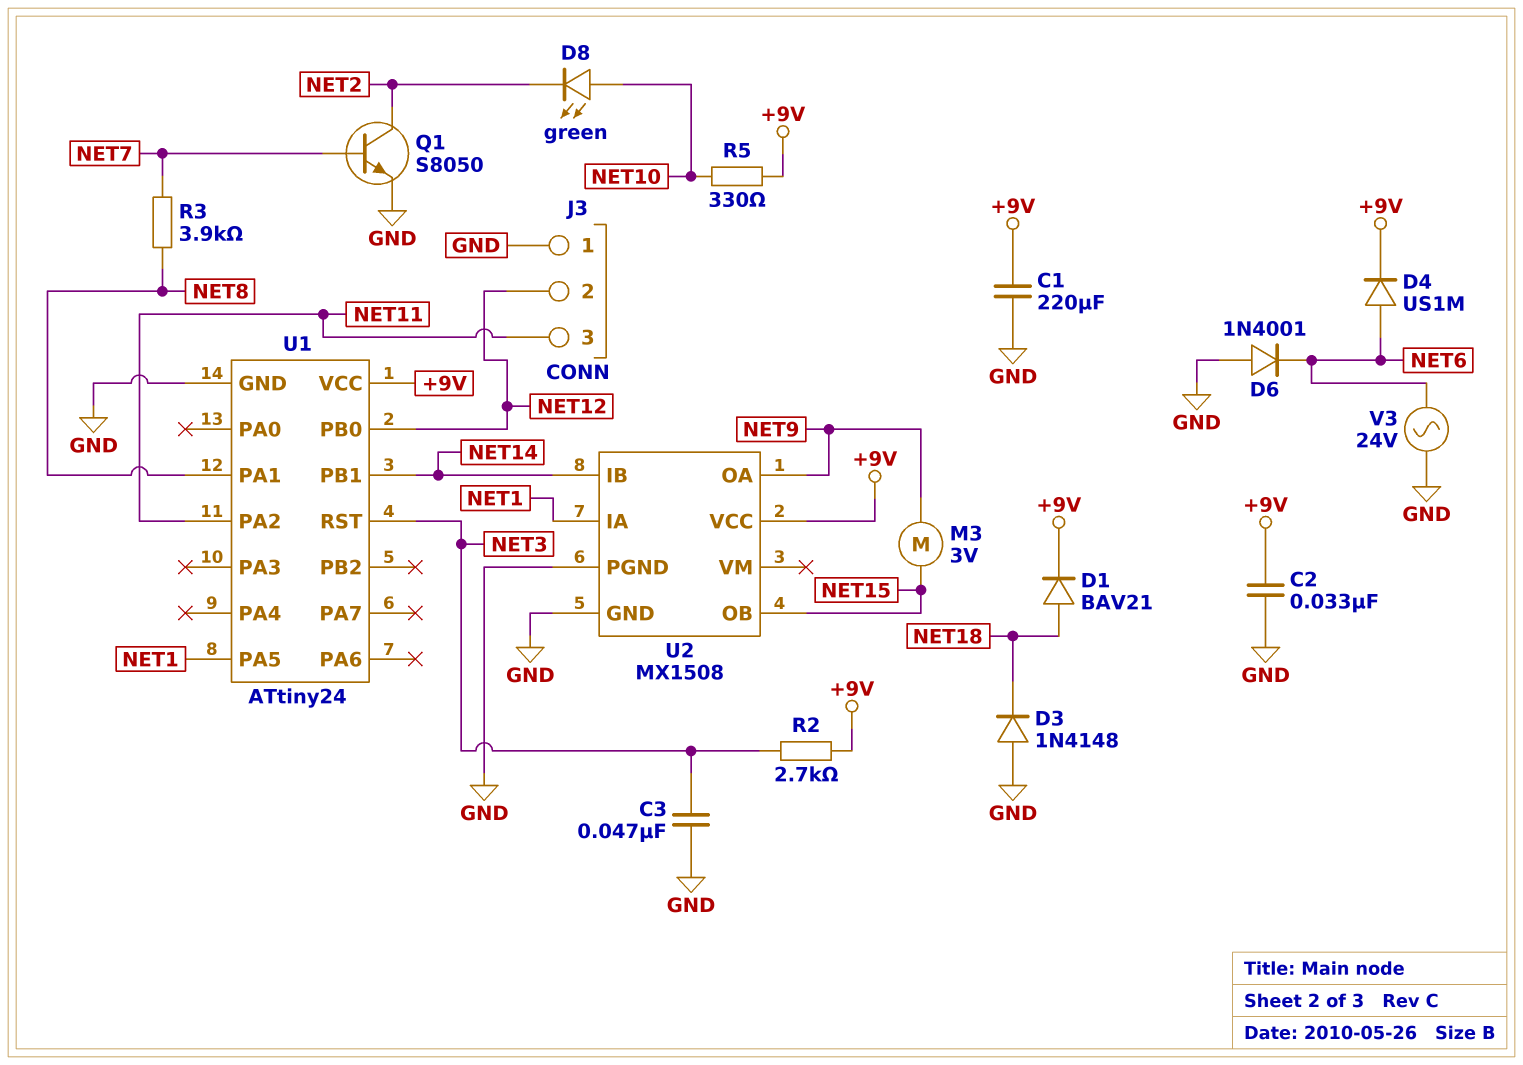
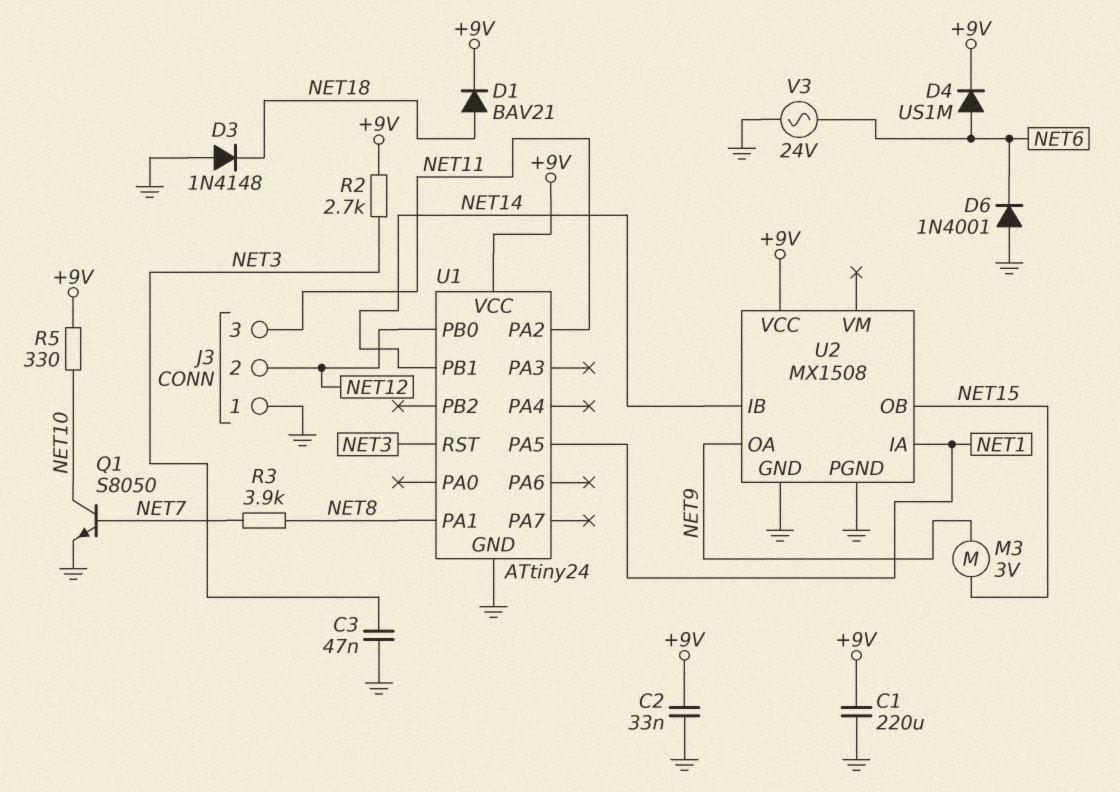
D8: LED green (A NET10, K NET2) -> none
Q1: NPN S8050 (B NET7, C NET2, E GND) -> NPN S8050 (B NET7, C NET10, E GND)

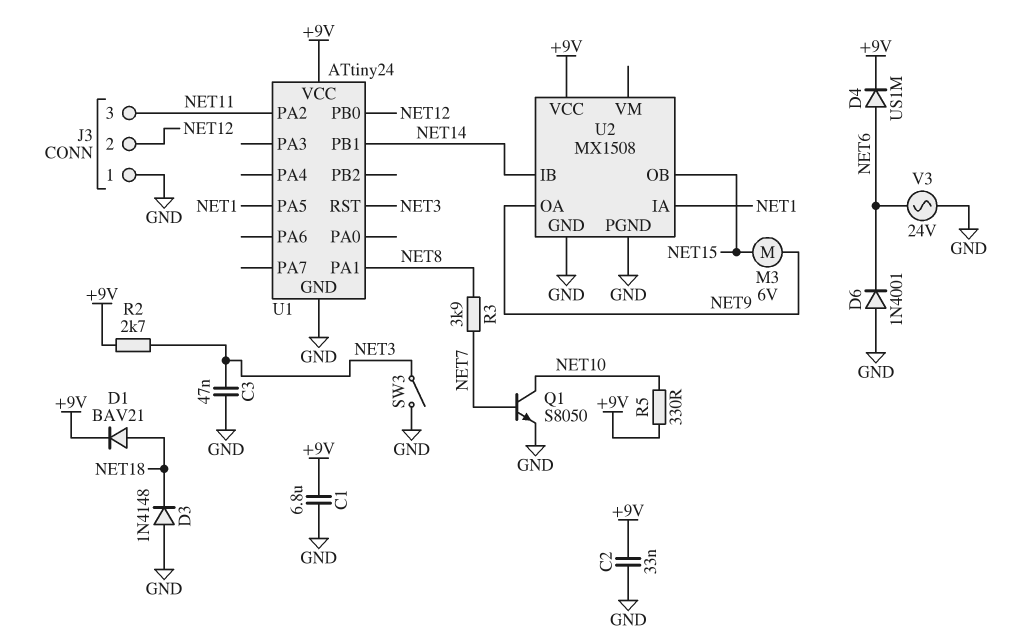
C1: 220uF (+9V, GND) -> 6.8uF (+9V, GND)
M3: motor 3V (NET9, NET15) -> motor 6V (NET9, NET15)
SW3: none -> switch (GND, NET3)

